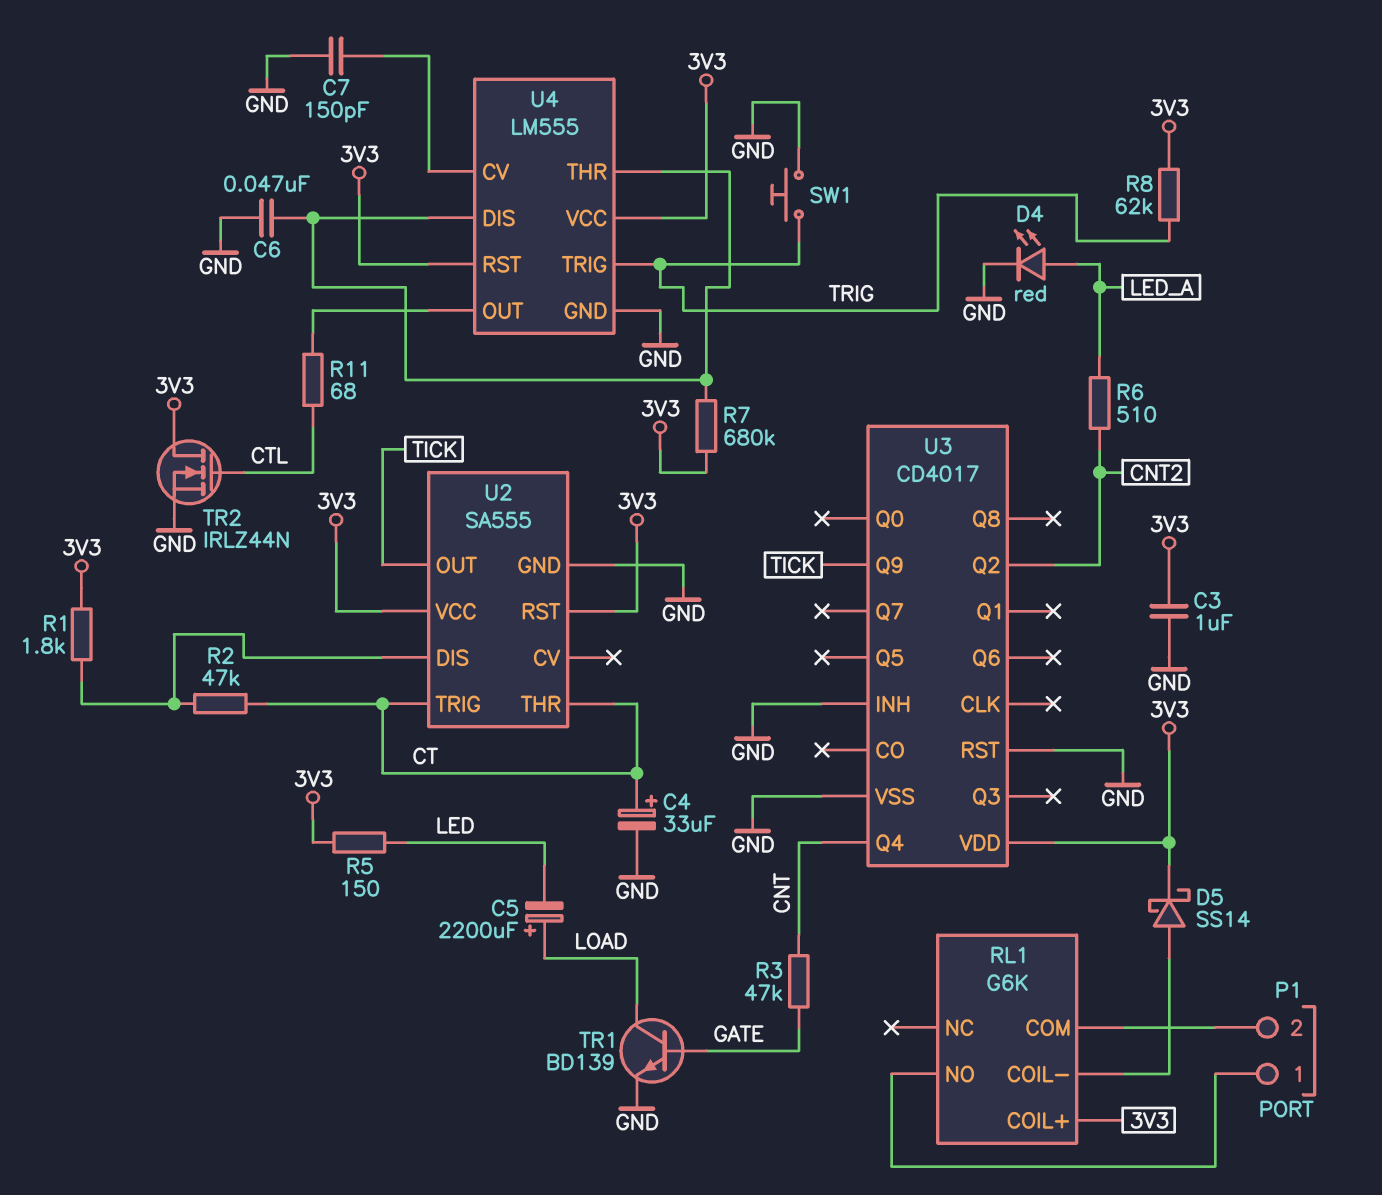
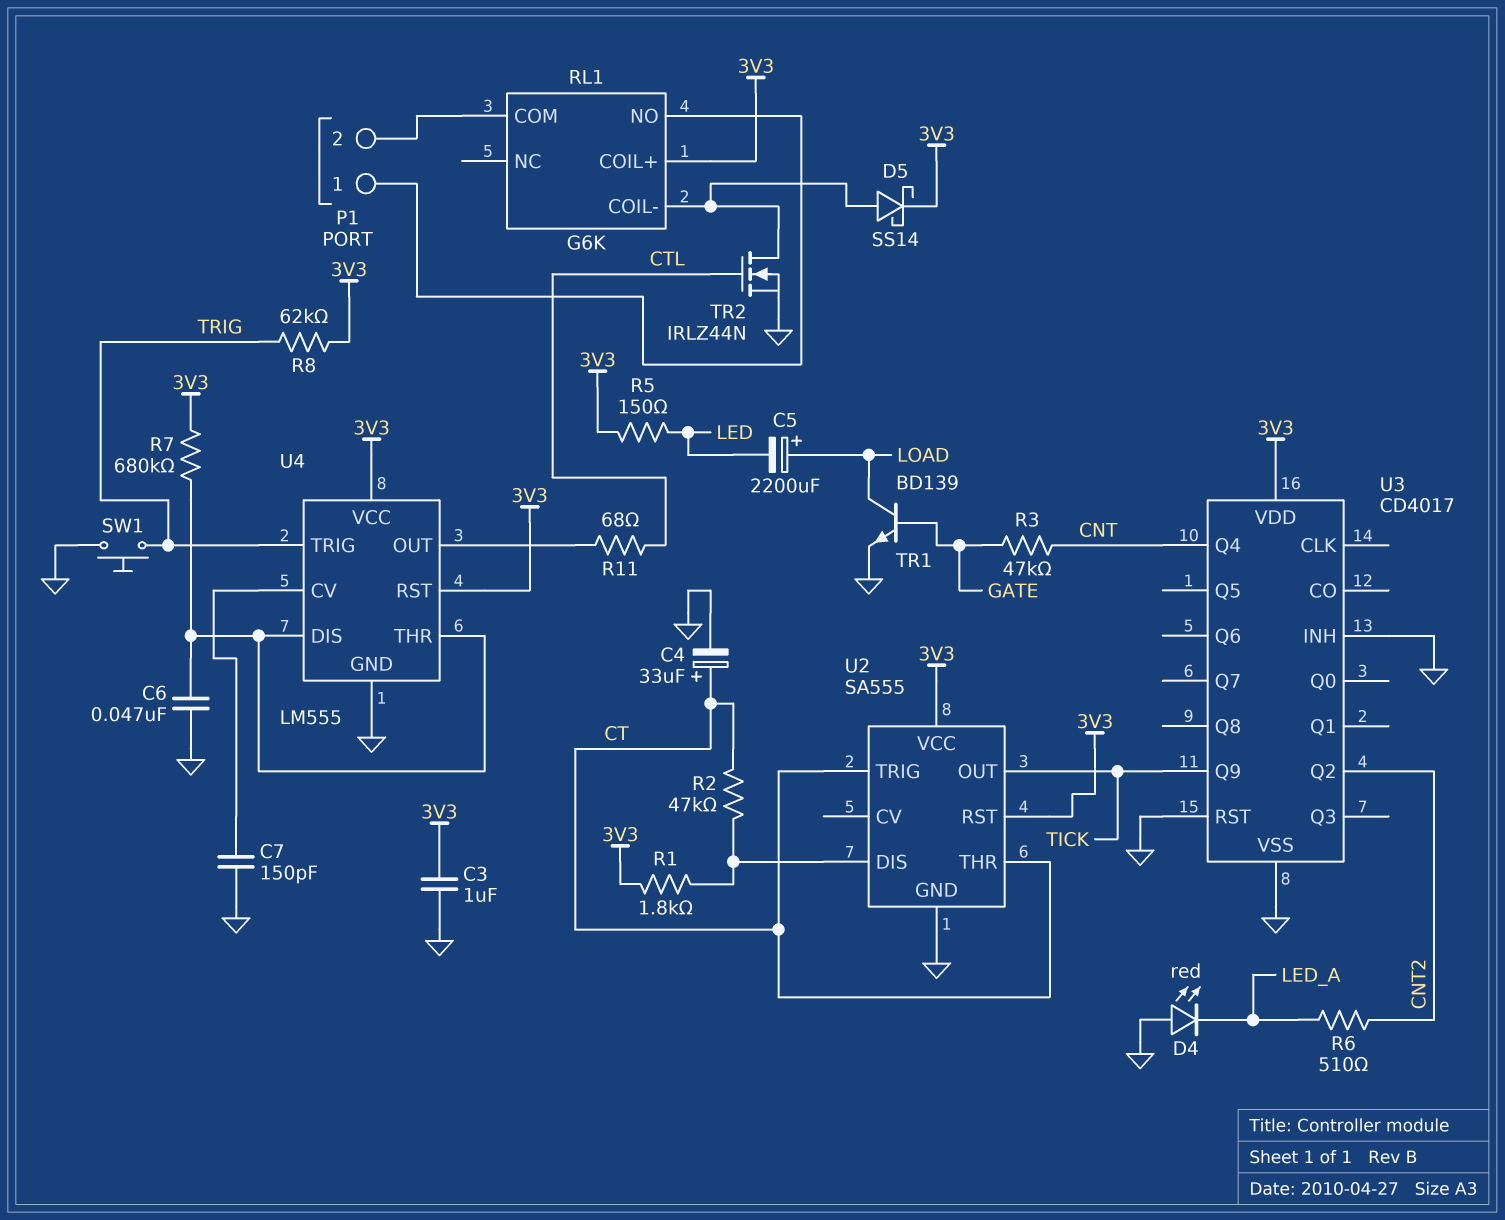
D4: LED red (A LED_A, K GND) -> LED red (A GND, K LED_A)
TR2: NMOS IRLZ44N (G CTL, D 3V3, S GND) -> NMOS IRLZ44N (G CTL, D RL1/COIL-, S GND)

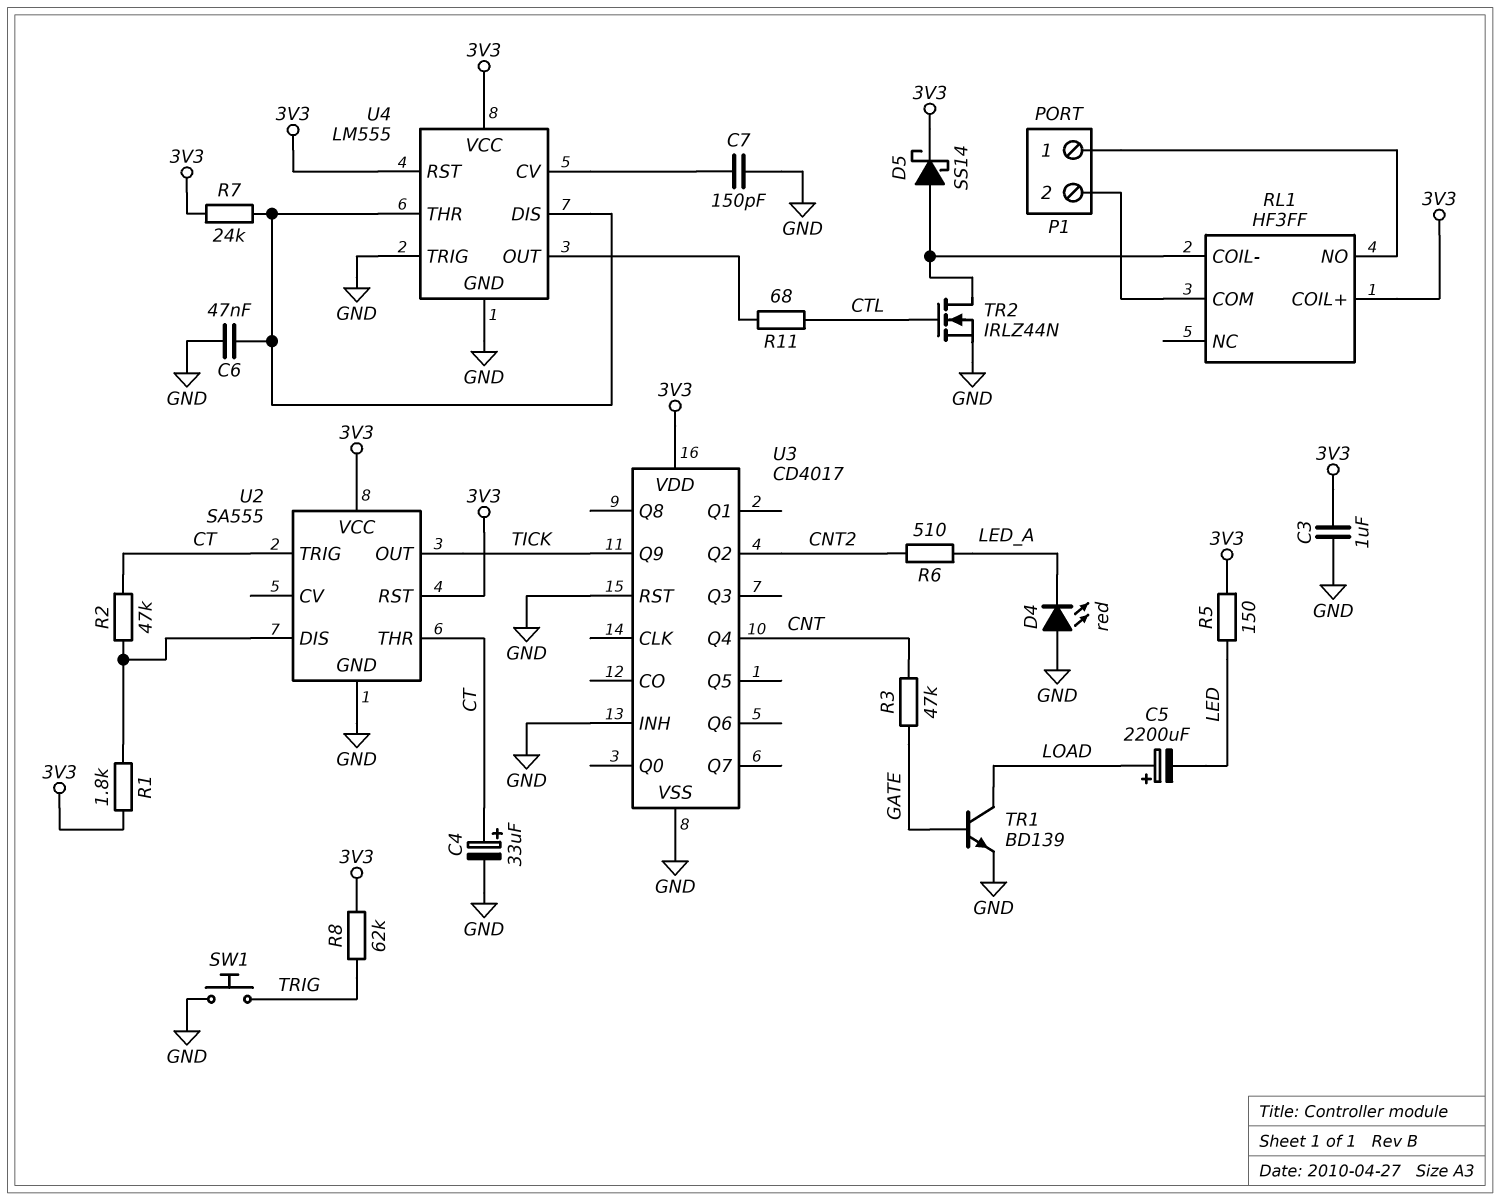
R7: 680k (3V3, U4/DIS) -> 24k (3V3, U4/DIS)
RL1: G6K -> HF3FF
U4 pin TRIG: TRIG -> GND

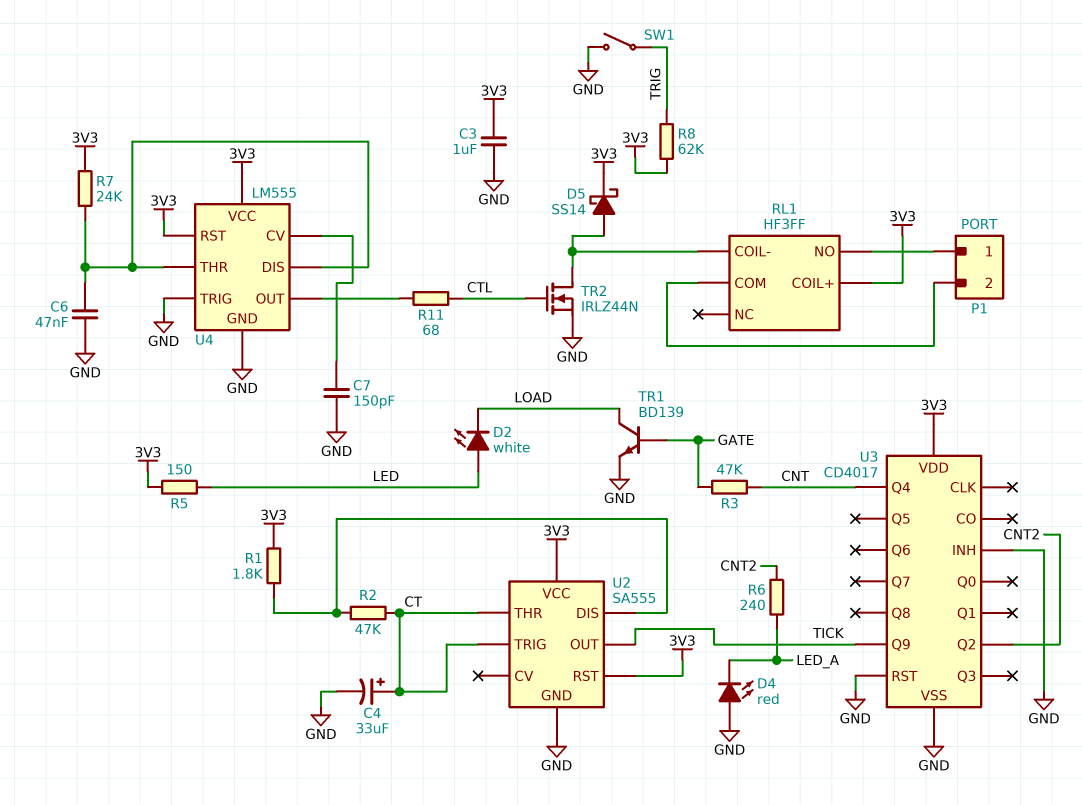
C5: 2200uF (plus LOAD, minus LED) -> none
D2: none -> LED white (A LED, K LOAD)
R6: 510 (CNT2, LED_A) -> 240 (CNT2, LED_A)
SW1: button (GND, TRIG) -> switch (GND, TRIG)

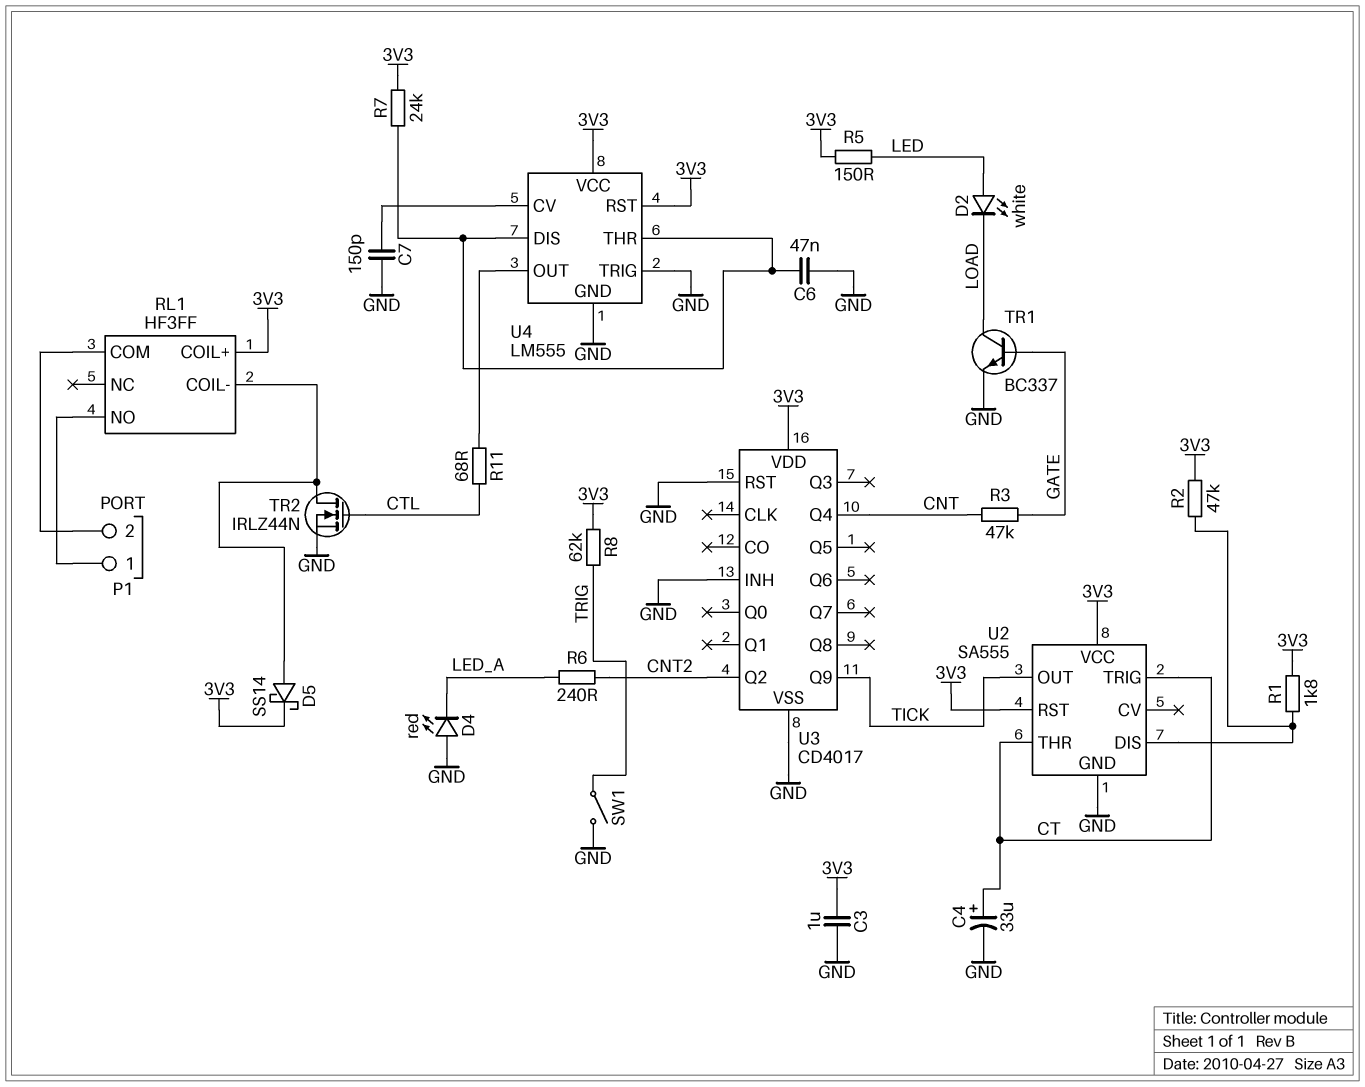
R2: 47k (CT, U2/DIS) -> 47k (3V3, U2/DIS)
TR1: NPN BD139 (B GATE, C LOAD, E GND) -> NPN BC337 (B GATE, C LOAD, E GND)

